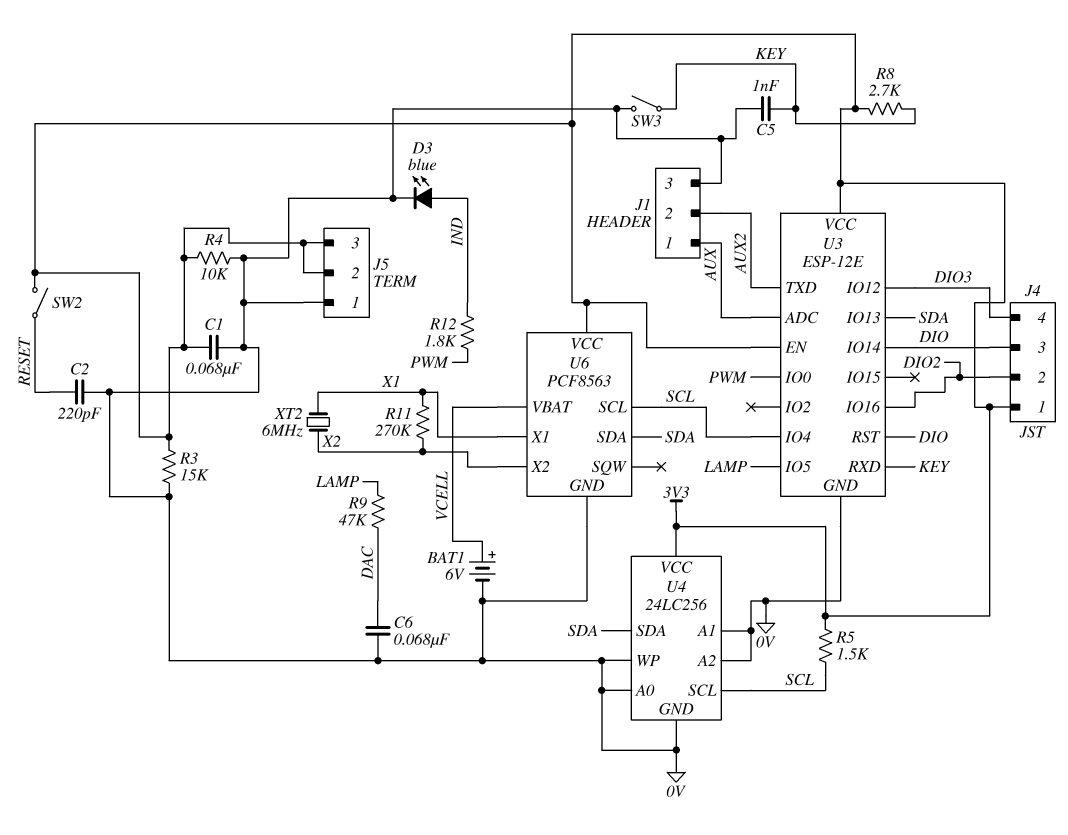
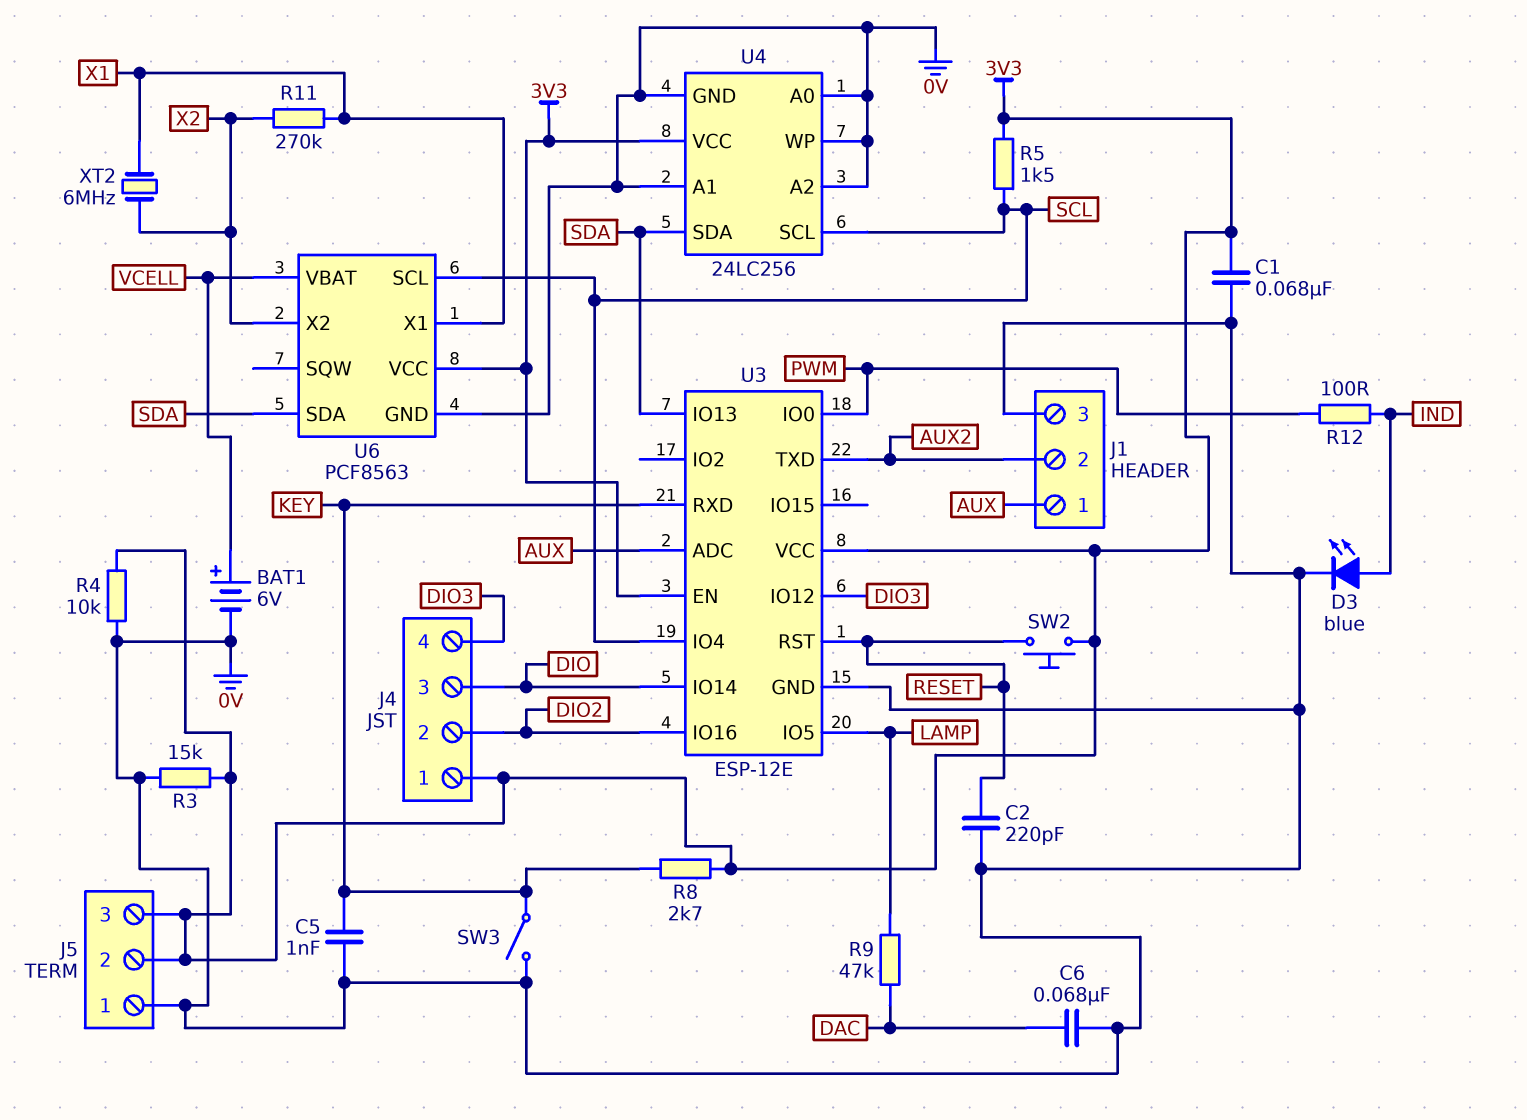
R12: 1.8k (IND, PWM) -> 100 (IND, PWM)
SW2: switch (3V3, RESET) -> button (3V3, RESET)
U3 pin RST: DIO -> RESET

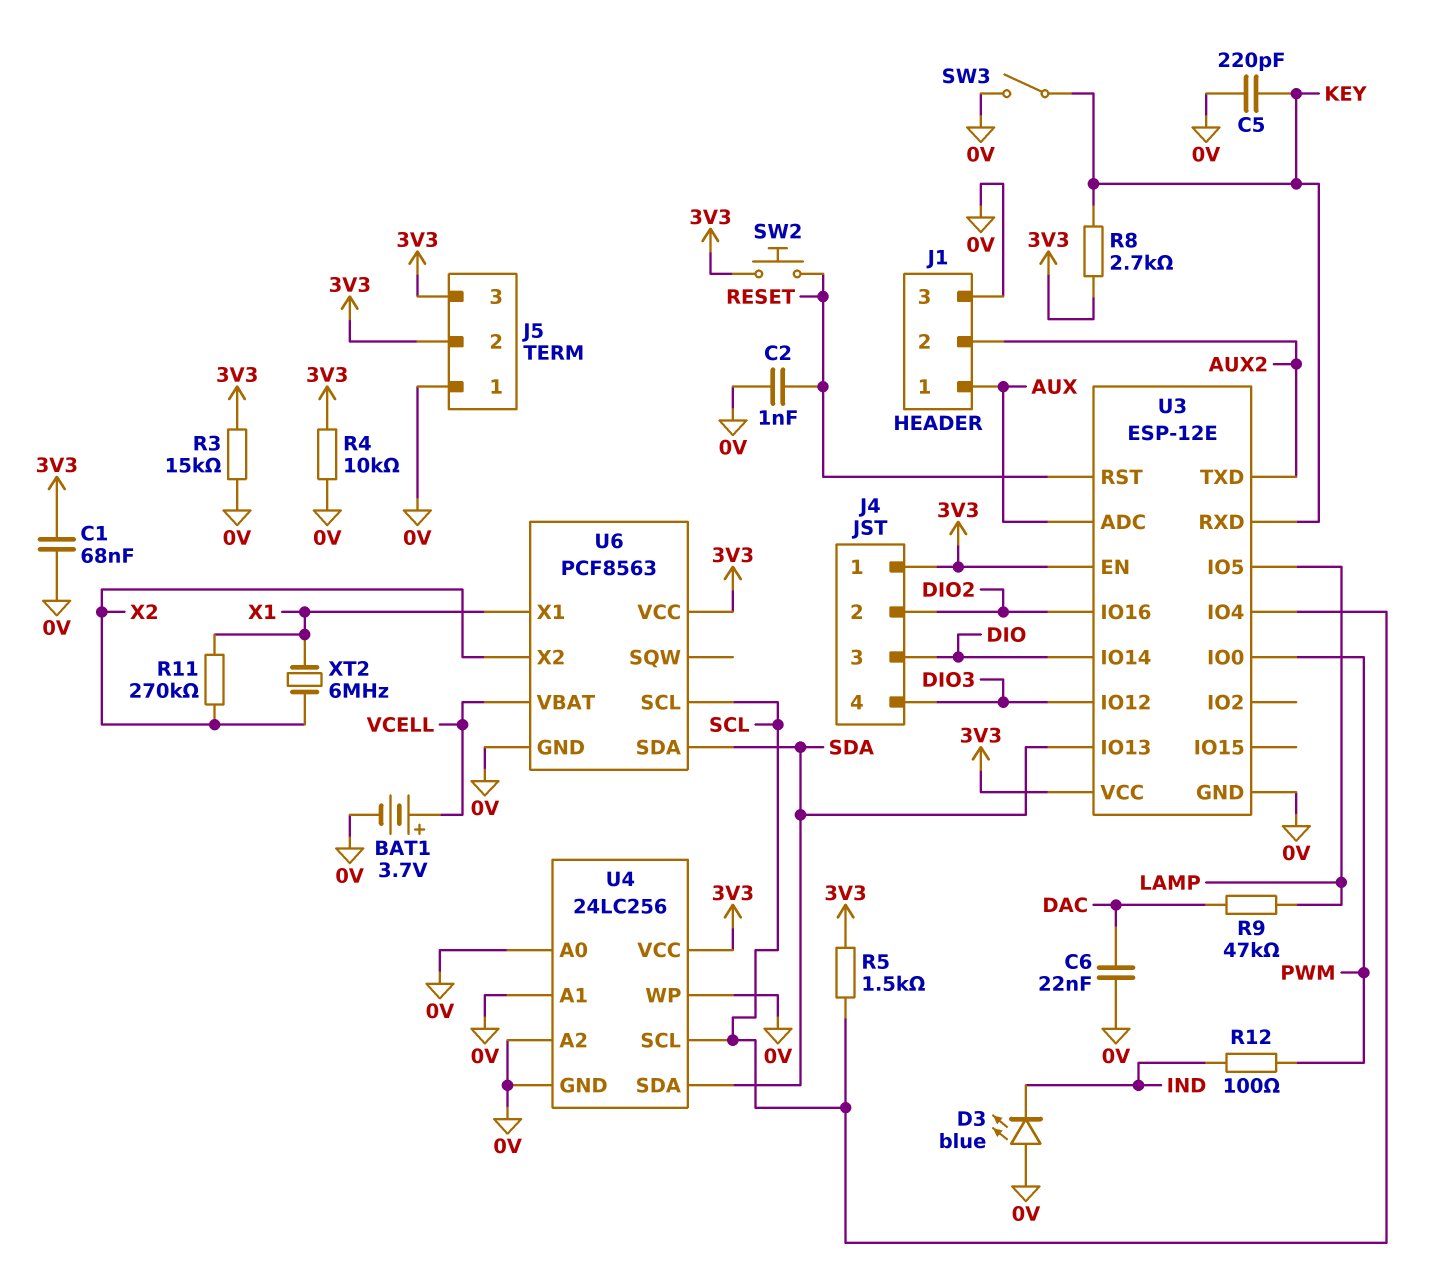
BAT1: 6V (plus VCELL, minus 0V) -> 3.7V (plus VCELL, minus 0V)
C2: 220pF (0V, RESET) -> 1nF (0V, RESET)
C5: 1nF (0V, KEY) -> 220pF (0V, KEY)
C6: 68nF (0V, DAC) -> 22nF (0V, DAC)
D3: LED blue (A IND, K 0V) -> LED blue (A 0V, K IND)

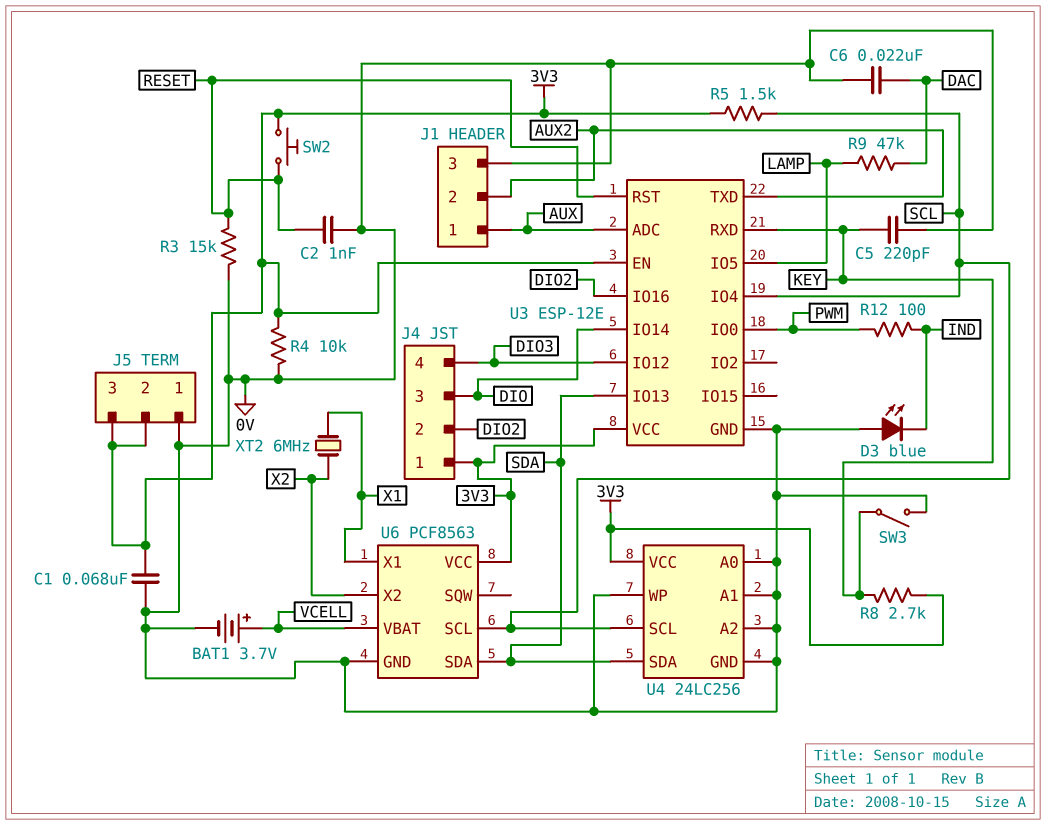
R3: 15k (0V, 3V3) -> 15k (0V, RESET)
R11: 270k (X1, X2) -> none

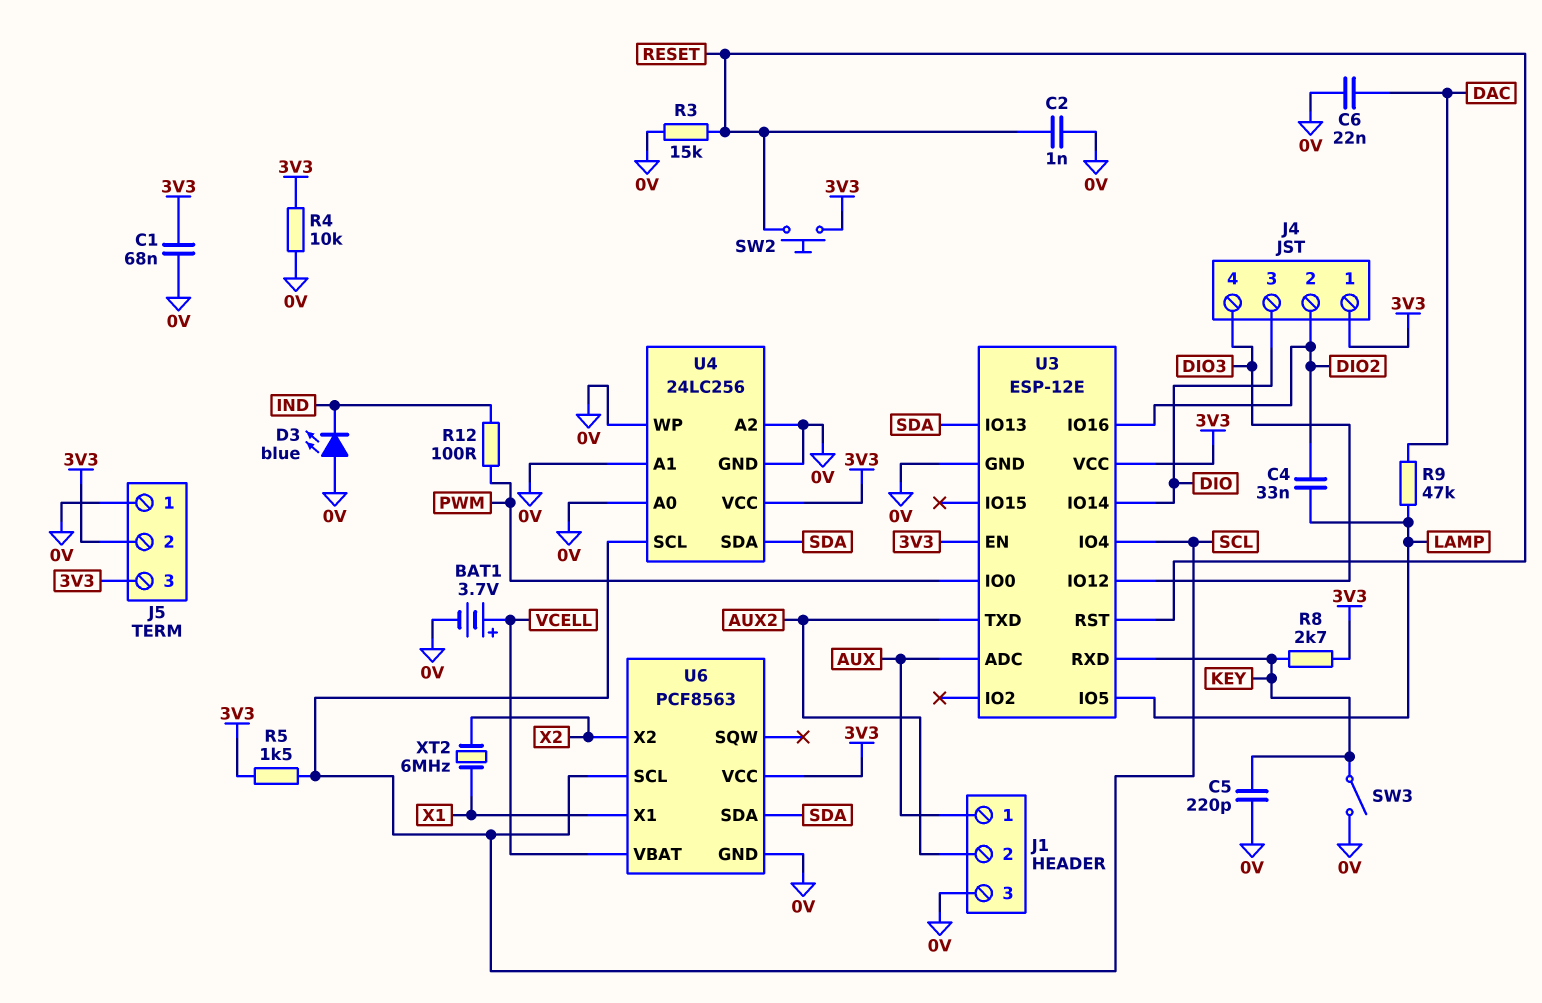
C4: none -> 33nF (DIO2, LAMP)

